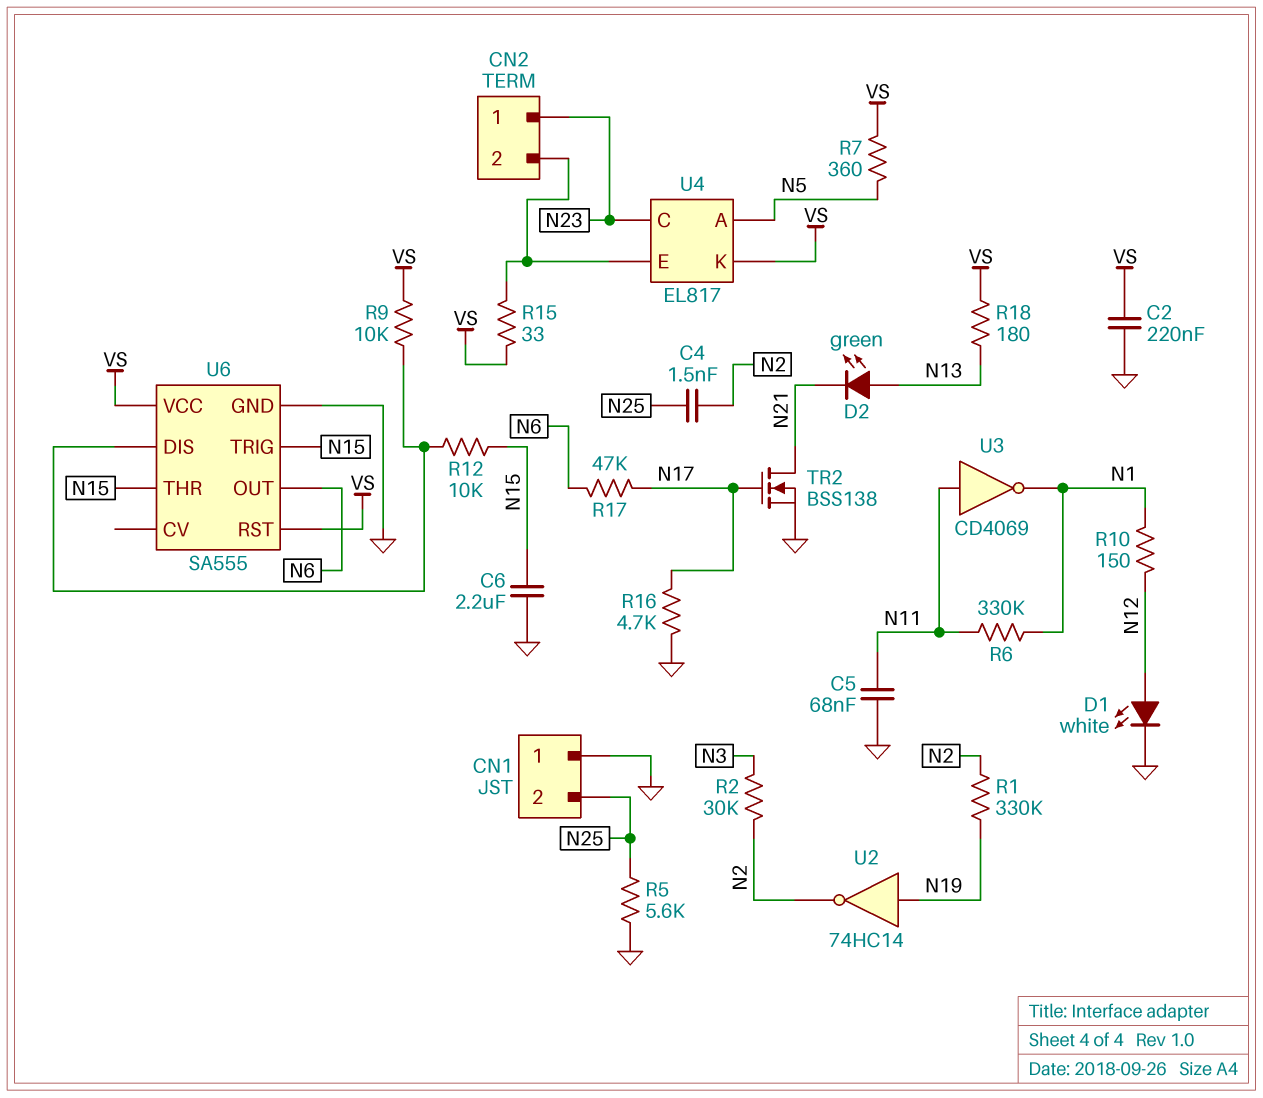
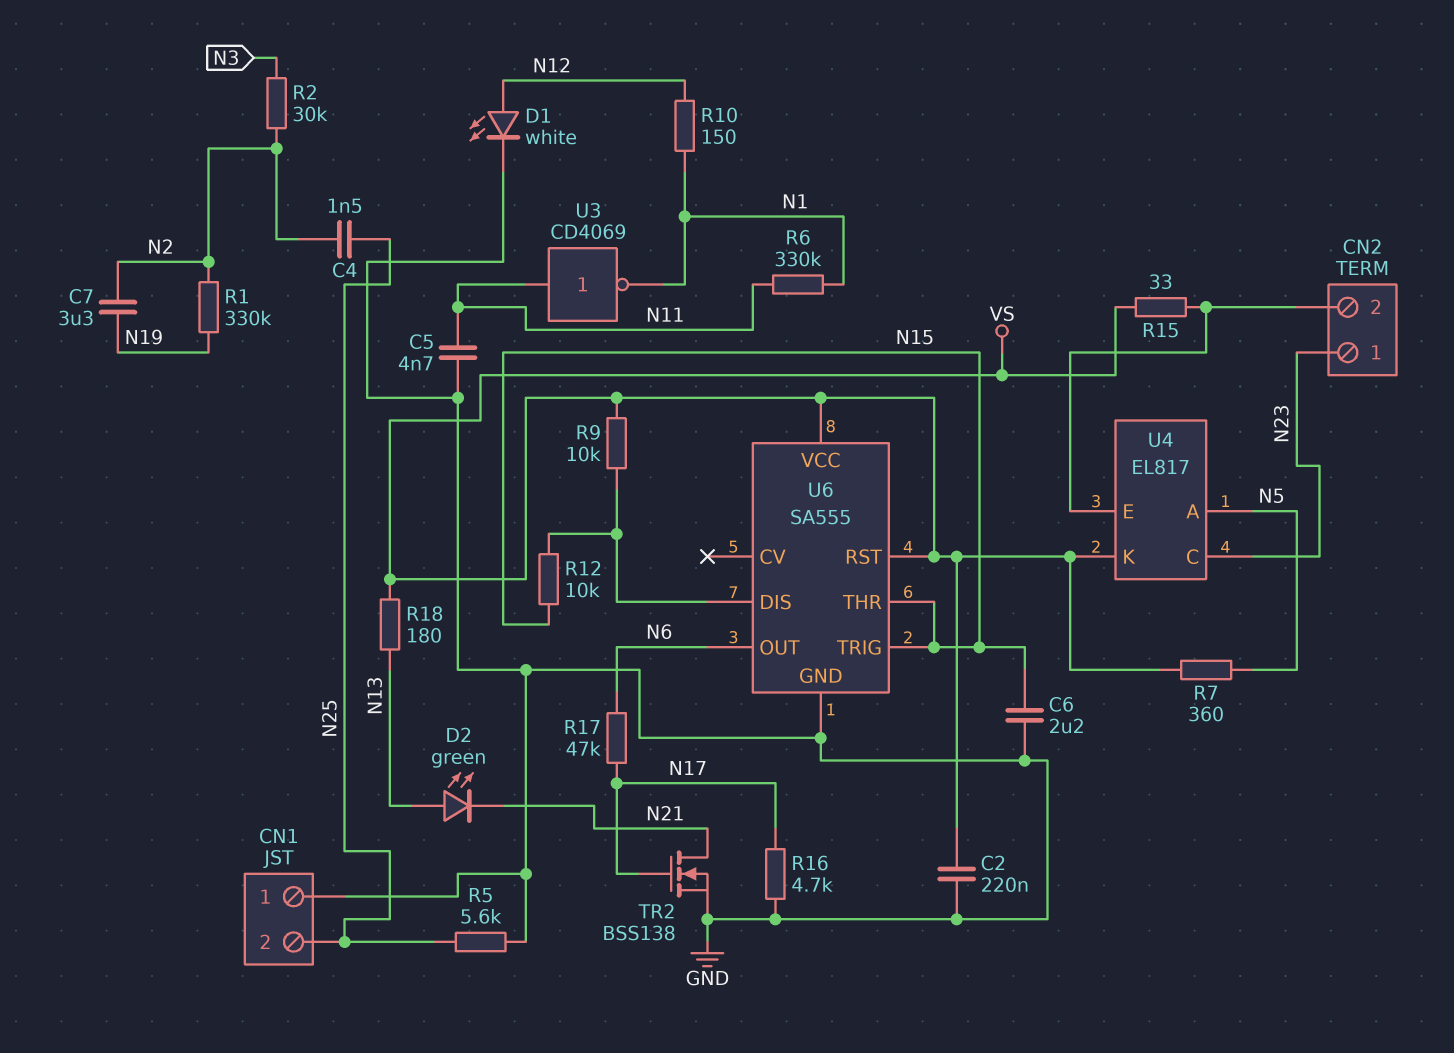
C5: 68nF (GND, N11) -> 4.7nF (GND, N11)
C7: none -> 3.3uF (N2, N19)
U2: NOT 74HC14 (in N19, out N2) -> none

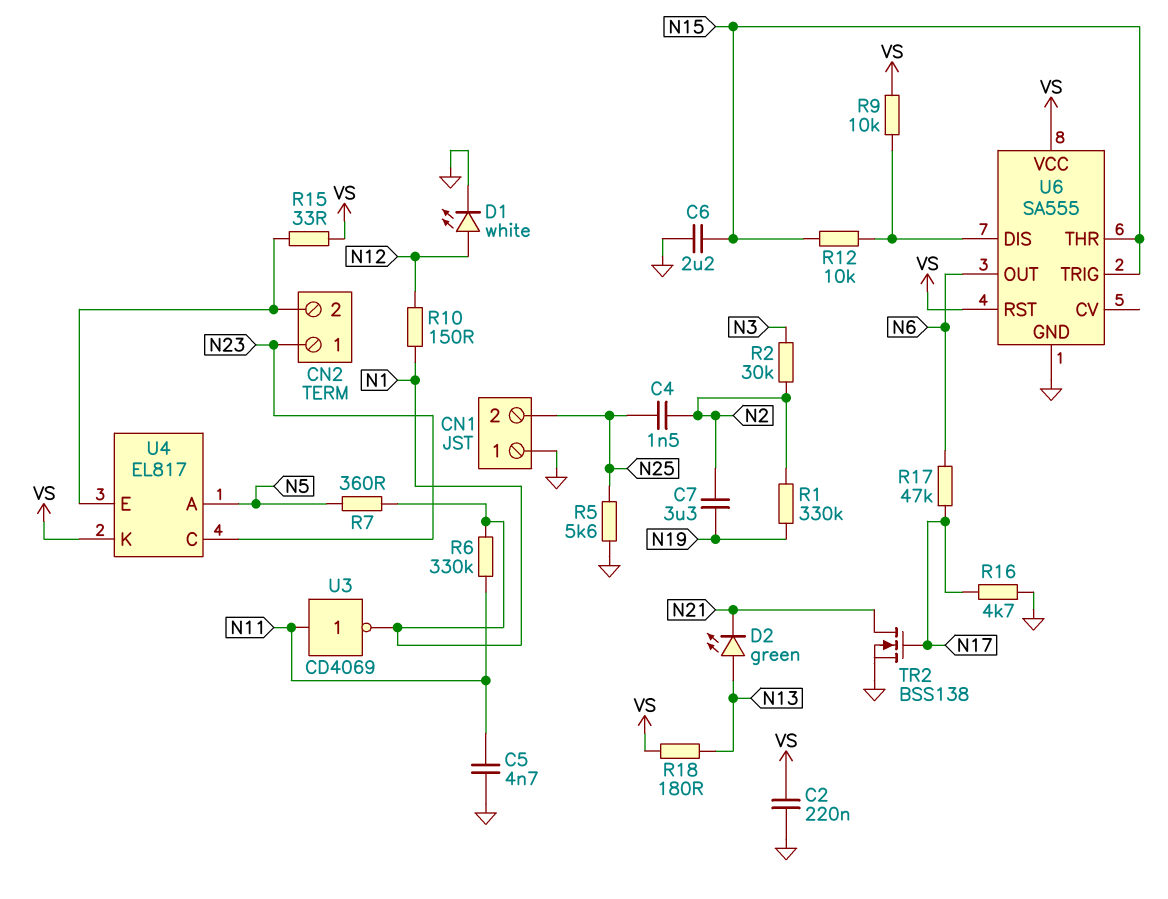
R7: 360 (N5, VS) -> 360 (N1, N5)

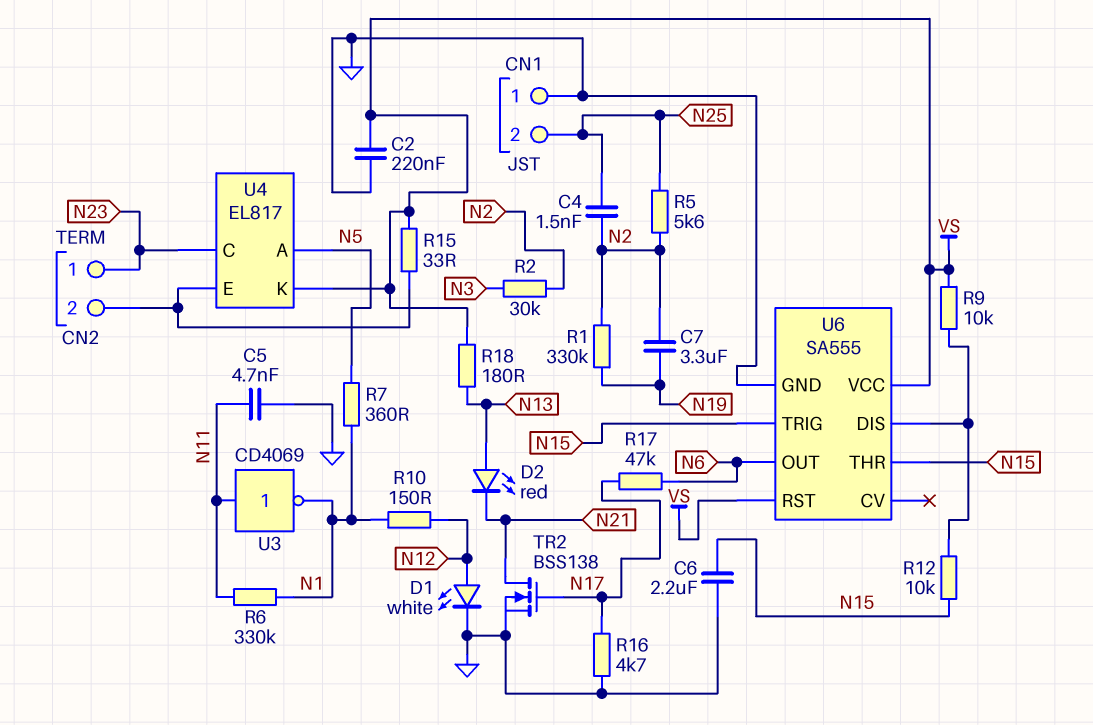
D2: LED green (A N13, K N21) -> LED red (A N13, K N21)
R5: 5.6k (GND, N25) -> 5.6k (N2, N25)

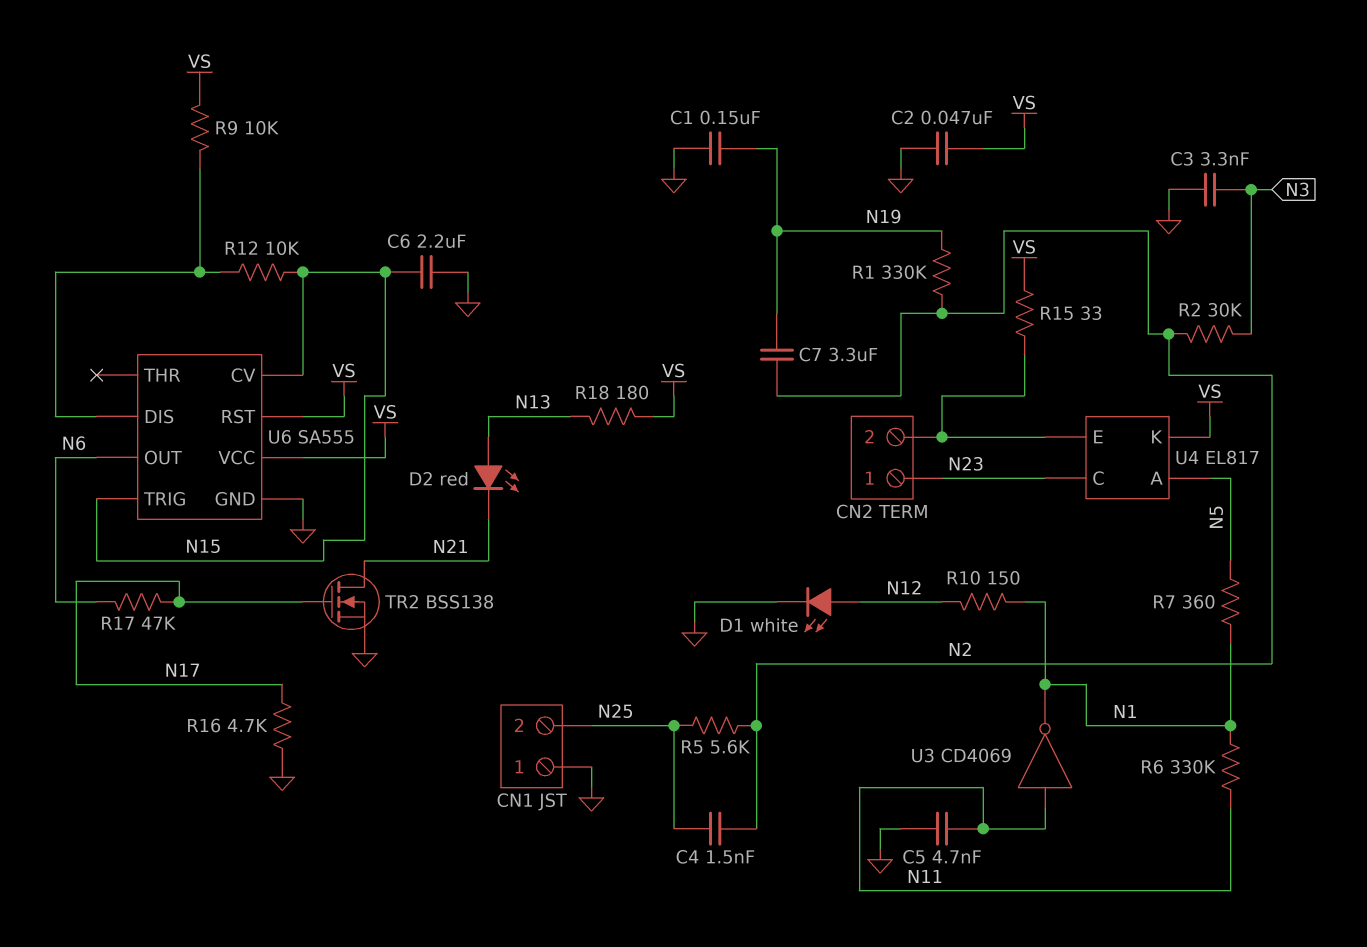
C1: none -> 150nF (GND, N19)
C2: 220nF (GND, VS) -> 47nF (GND, VS)
C3: none -> 3.3nF (GND, N3)
U6 pin CV: none -> N15
U6 pin THR: N15 -> none

